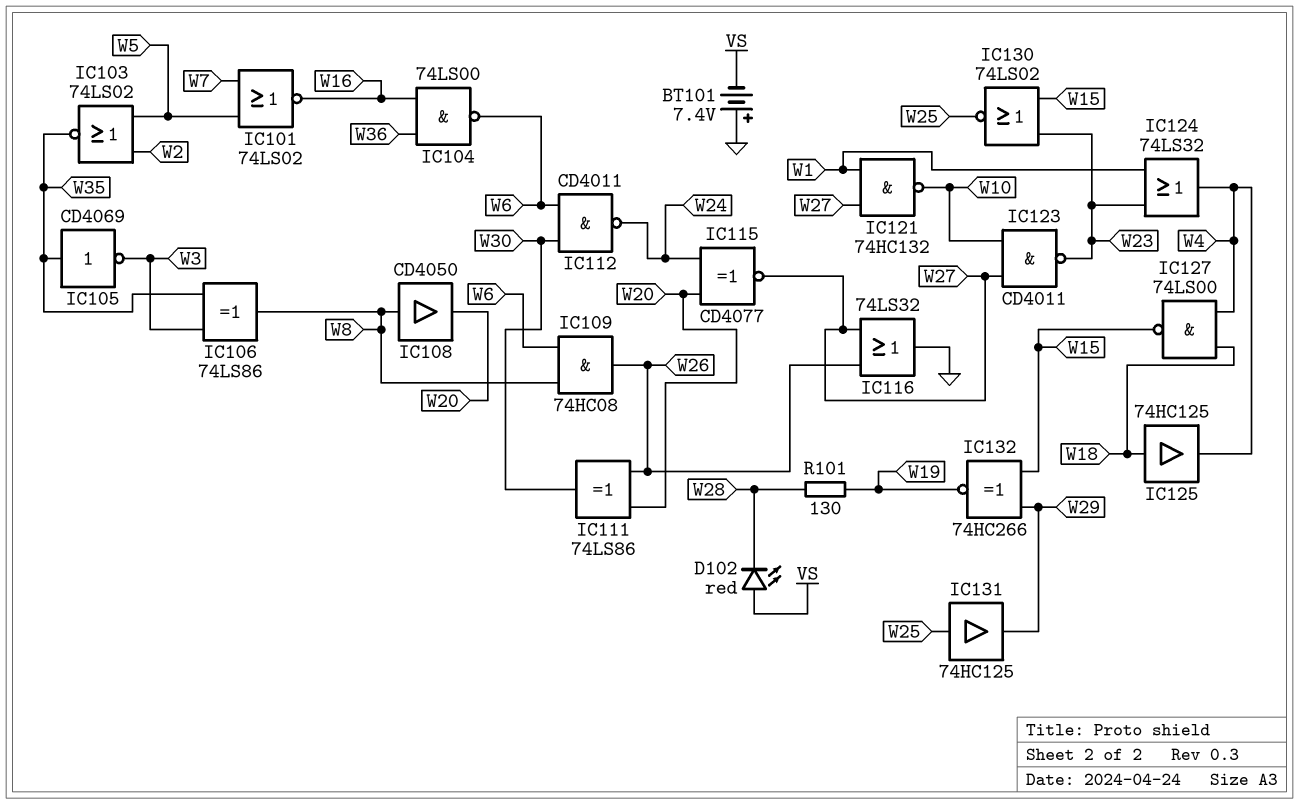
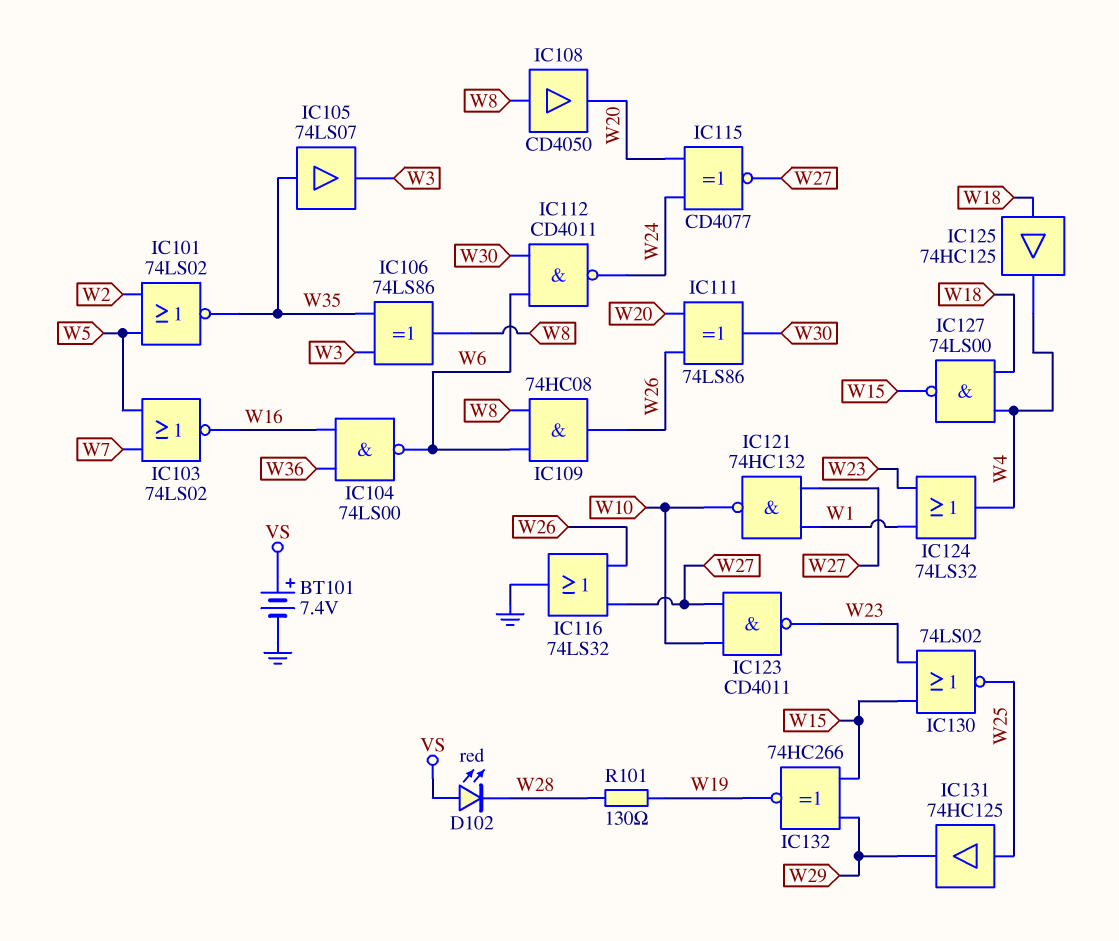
BT101: 7.4V (plus GND, minus VS) -> 7.4V (plus VS, minus GND)
IC101: NOR 74LS02 (in W5, in W7, out W16) -> NOR 74LS02 (in W2, in W5, out W35)
IC103: NOR 74LS02 (in W2, in W5, out W35) -> NOR 74LS02 (in W5, in W7, out W16)
IC105: NOT CD4069 (in W35, out W3) -> buffer 74LS07 (in W35, out W3)

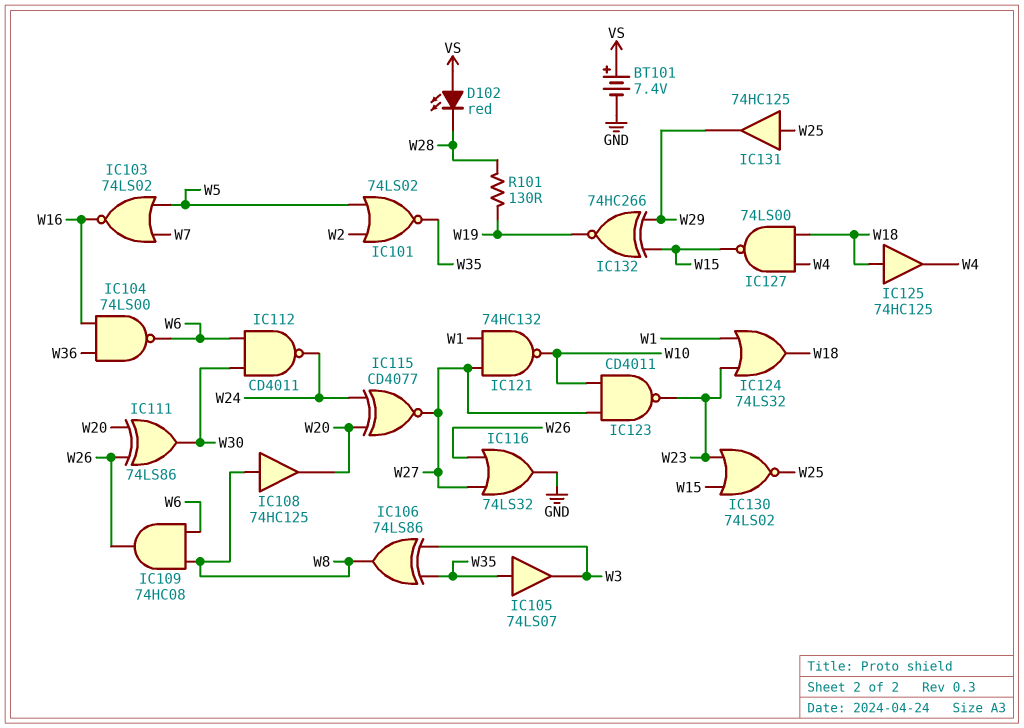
IC108: buffer CD4050 (in W8, out W20) -> buffer 74HC125 (in W8, out W20)
IC124: OR 74LS32 (in W1, in W23, out W4) -> OR 74LS32 (in W1, in W23, out W18)

